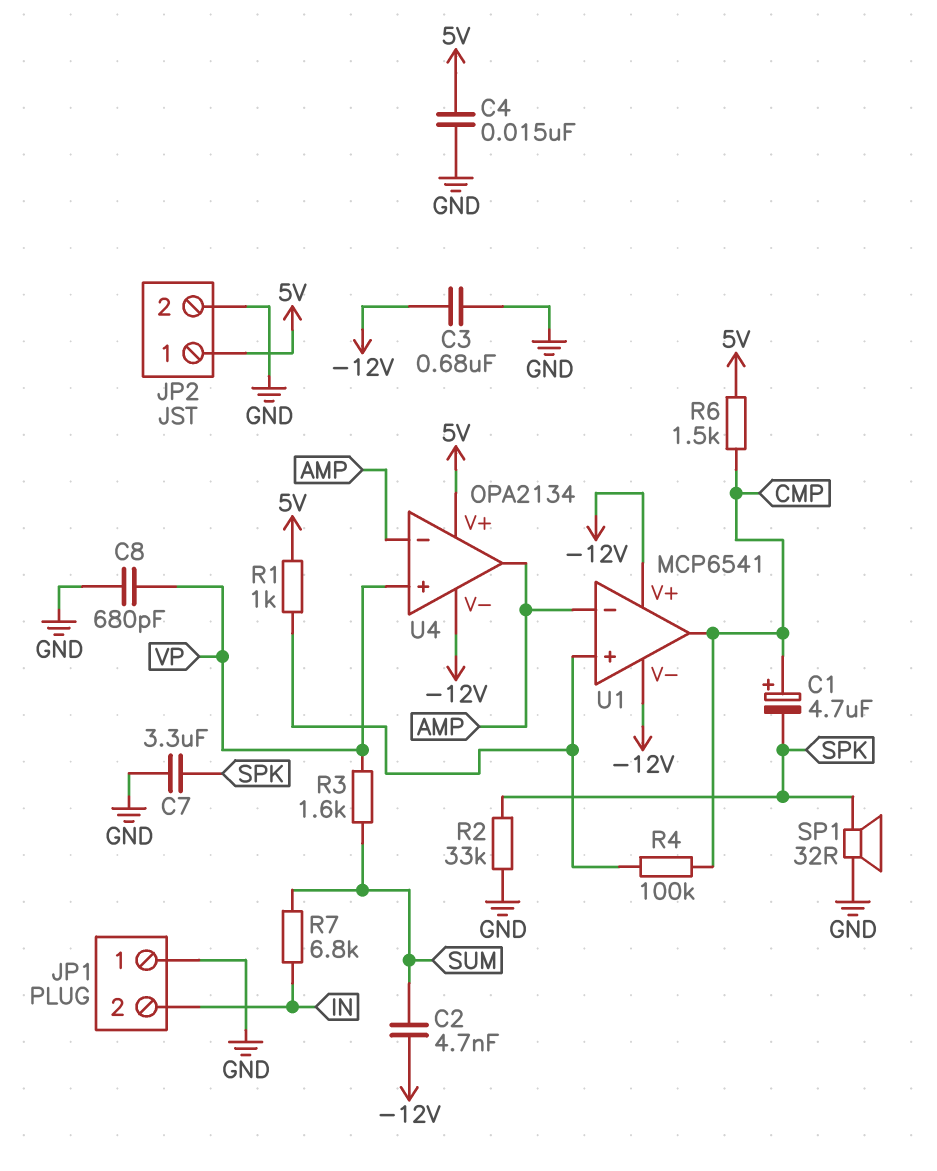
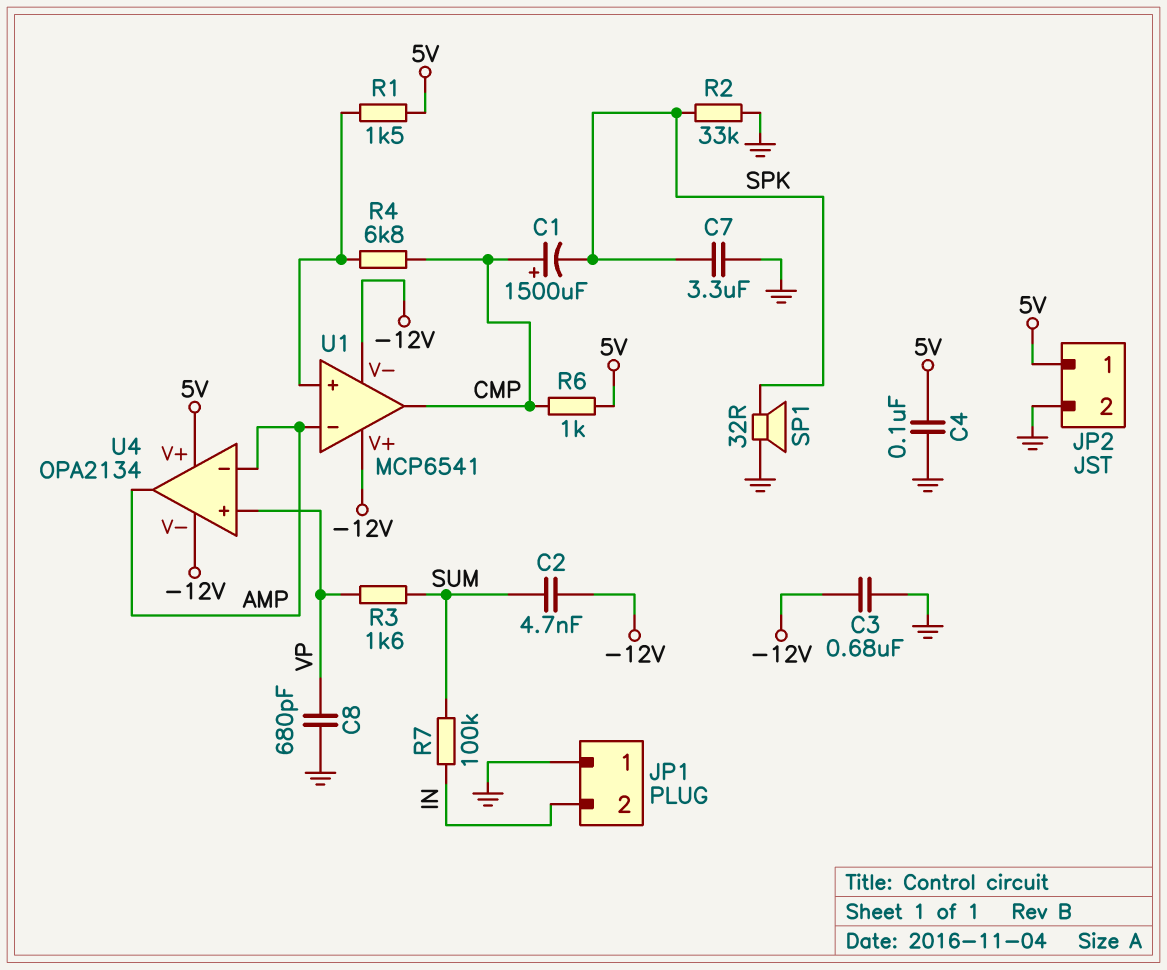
C1: 4.7uF (plus CMP, minus SPK) -> 1500uF (plus CMP, minus SPK)
C4: 15nF (5V, GND) -> 100nF (5V, GND)
R1: 1k (5V, U1/in+) -> 1.5k (5V, U1/in+)
R4: 100k (CMP, U1/in+) -> 6.8k (CMP, U1/in+)
R6: 1.5k (5V, CMP) -> 1k (5V, CMP)
R7: 6.8k (IN, SUM) -> 100k (IN, SUM)

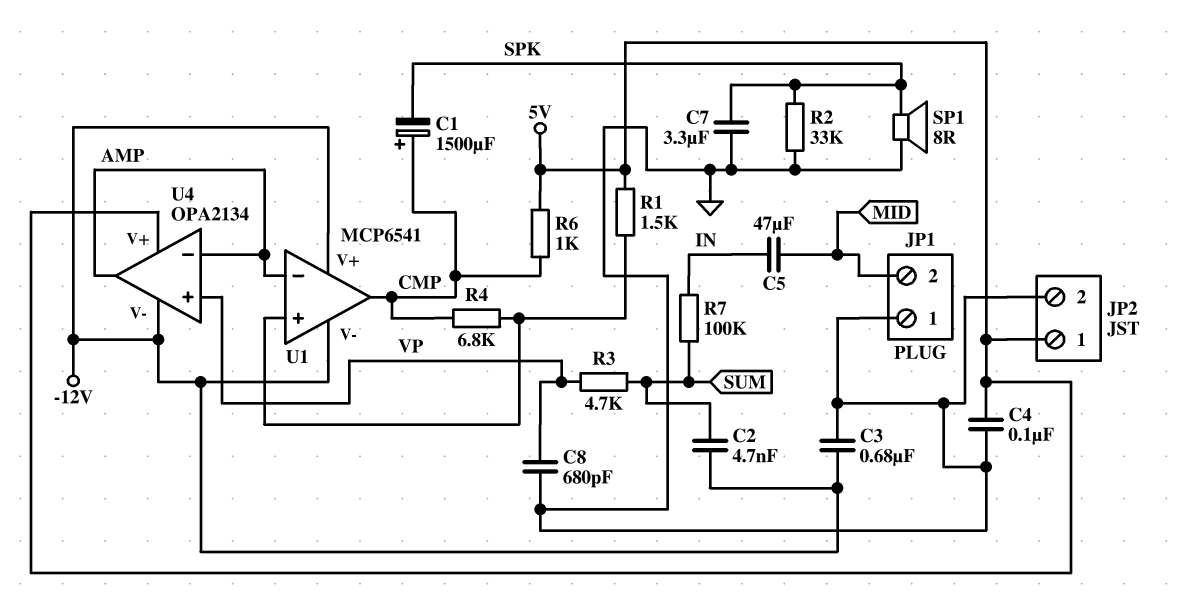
C5: none -> 47uF (IN, MID)
JP1 pin 2: IN -> MID
R3: 1.6k (SUM, VP) -> 4.7k (SUM, VP)
SP1: speaker 32R (GND, SPK) -> speaker 8R (GND, SPK)

